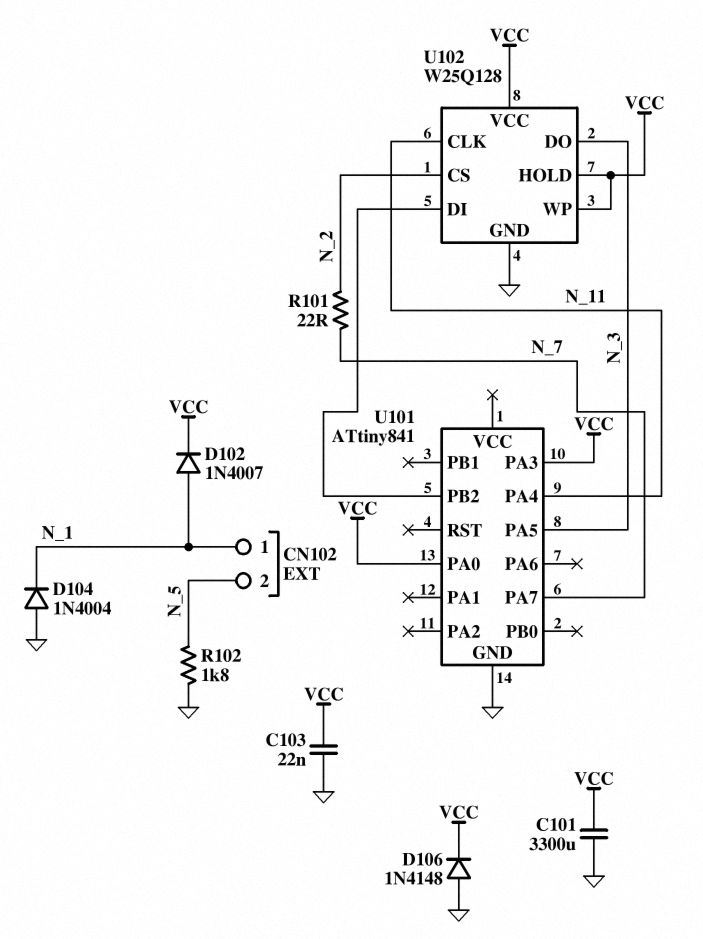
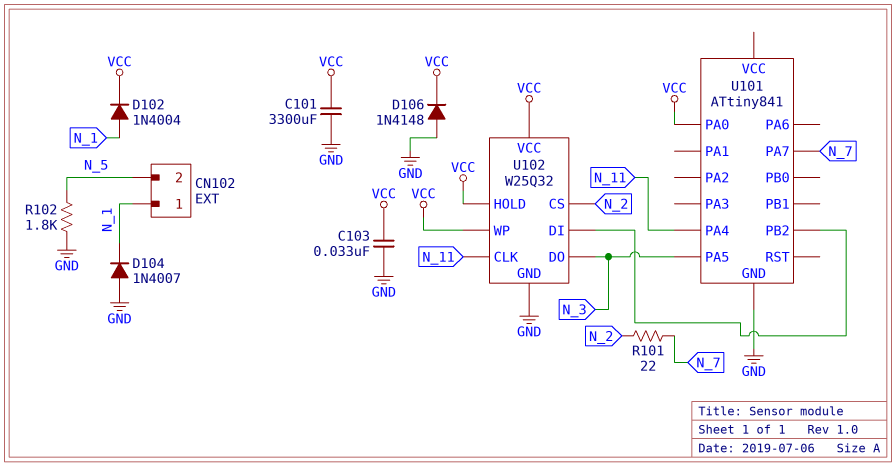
C103: 22nF (GND, VCC) -> 33nF (GND, VCC)
D102: diode 1N4007 (A N_1, K VCC) -> diode 1N4004 (A N_1, K VCC)
D104: diode 1N4004 (A GND, K N_1) -> diode 1N4007 (A GND, K N_1)
U101 pin PA3: VCC -> none
U102: W25Q128 -> W25Q32

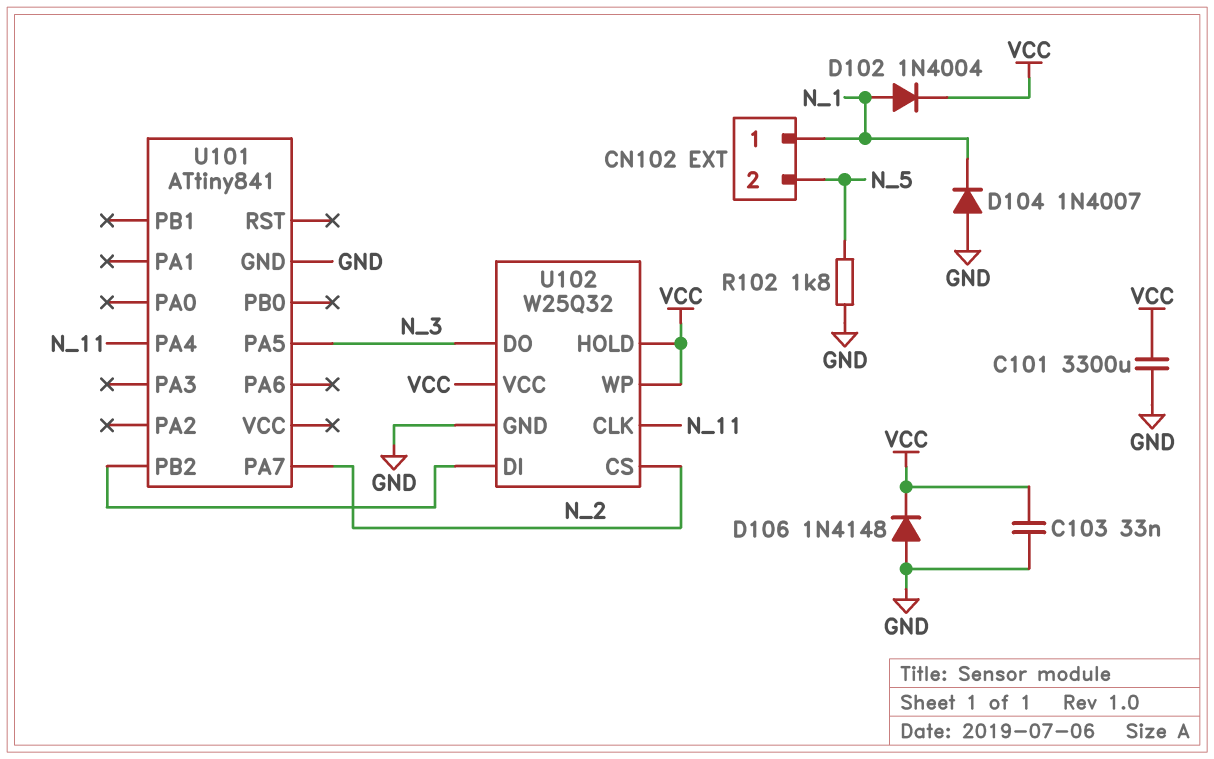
R101: 22 (N_2, N_7) -> none
U101 pin PA0: VCC -> none
U101 pin PA7: N_7 -> N_2

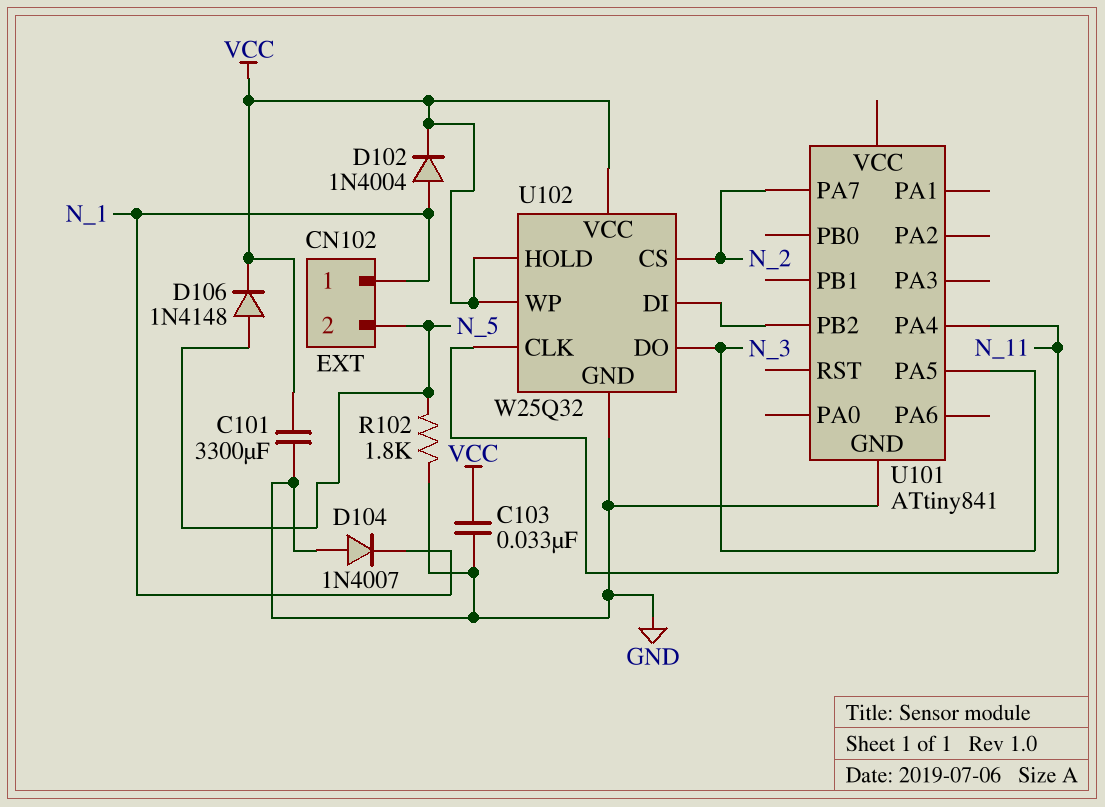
D106: diode 1N4148 (A GND, K VCC) -> diode 1N4148 (A N_5, K VCC)

